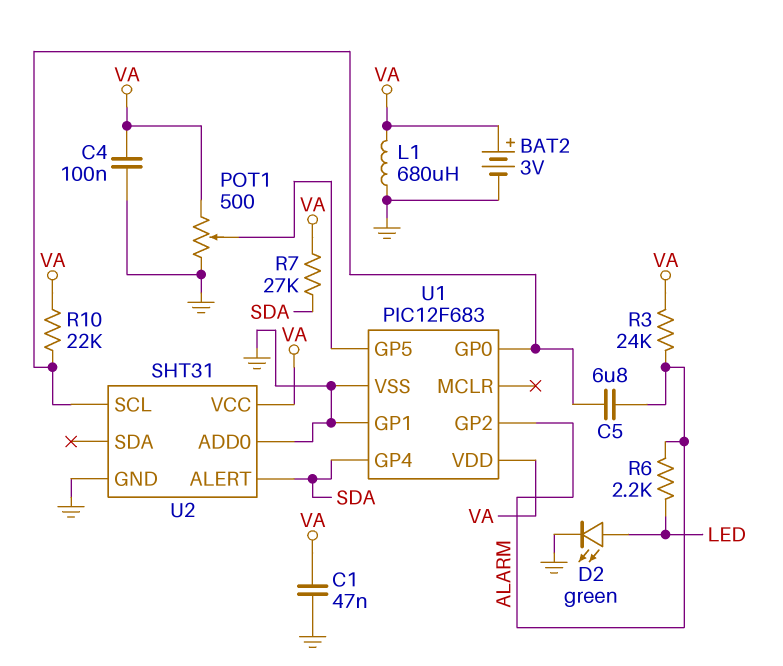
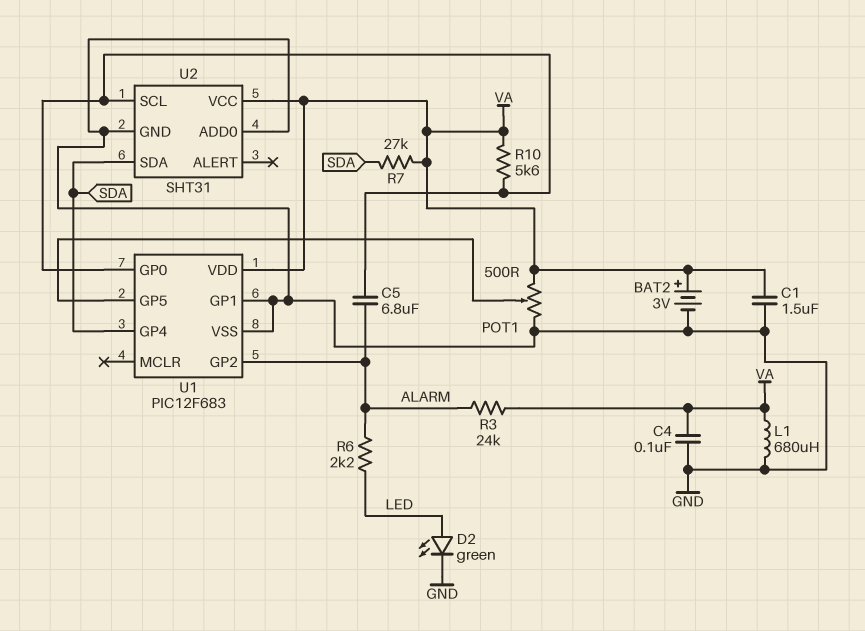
C1: 47nF (GND, VA) -> 1.5uF (GND, VA)
R10: 22k (U1/GP0, VA) -> 5.6k (U1/GP0, VA)
U2 pin ALERT: SDA -> none
U2 pin SDA: none -> SDA

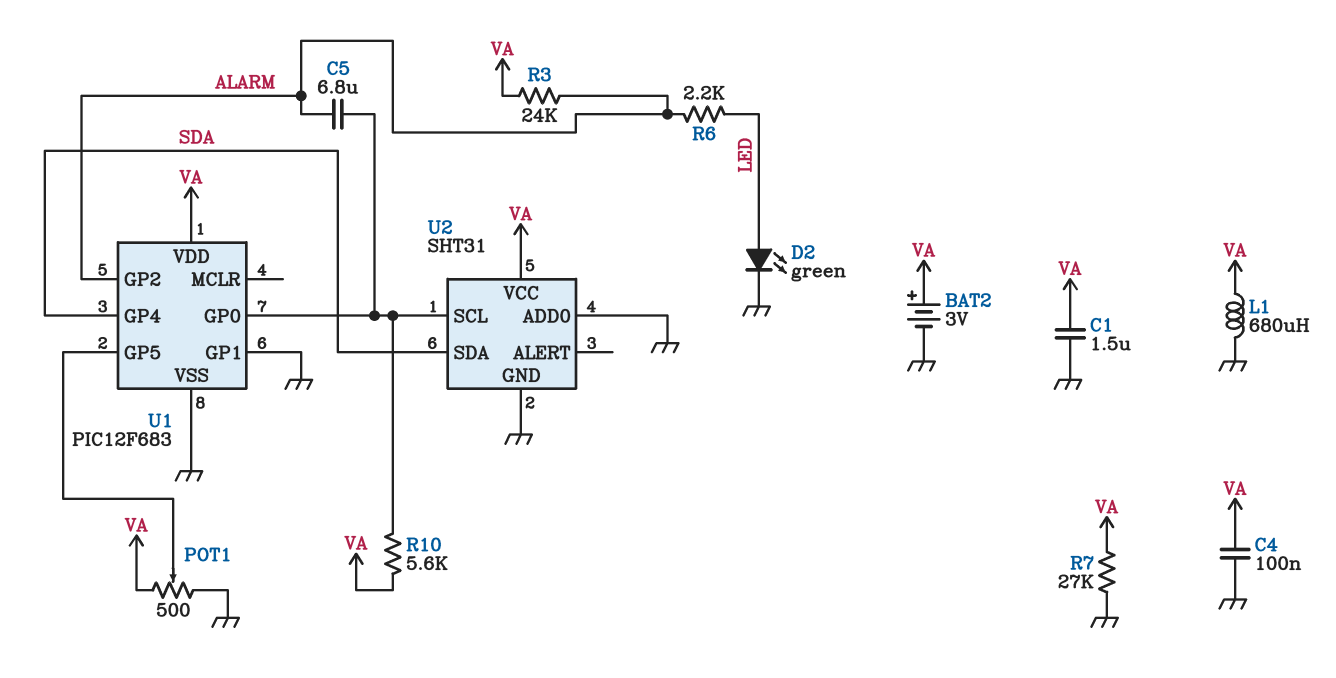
R7: 27k (SDA, VA) -> 27k (GND, VA)

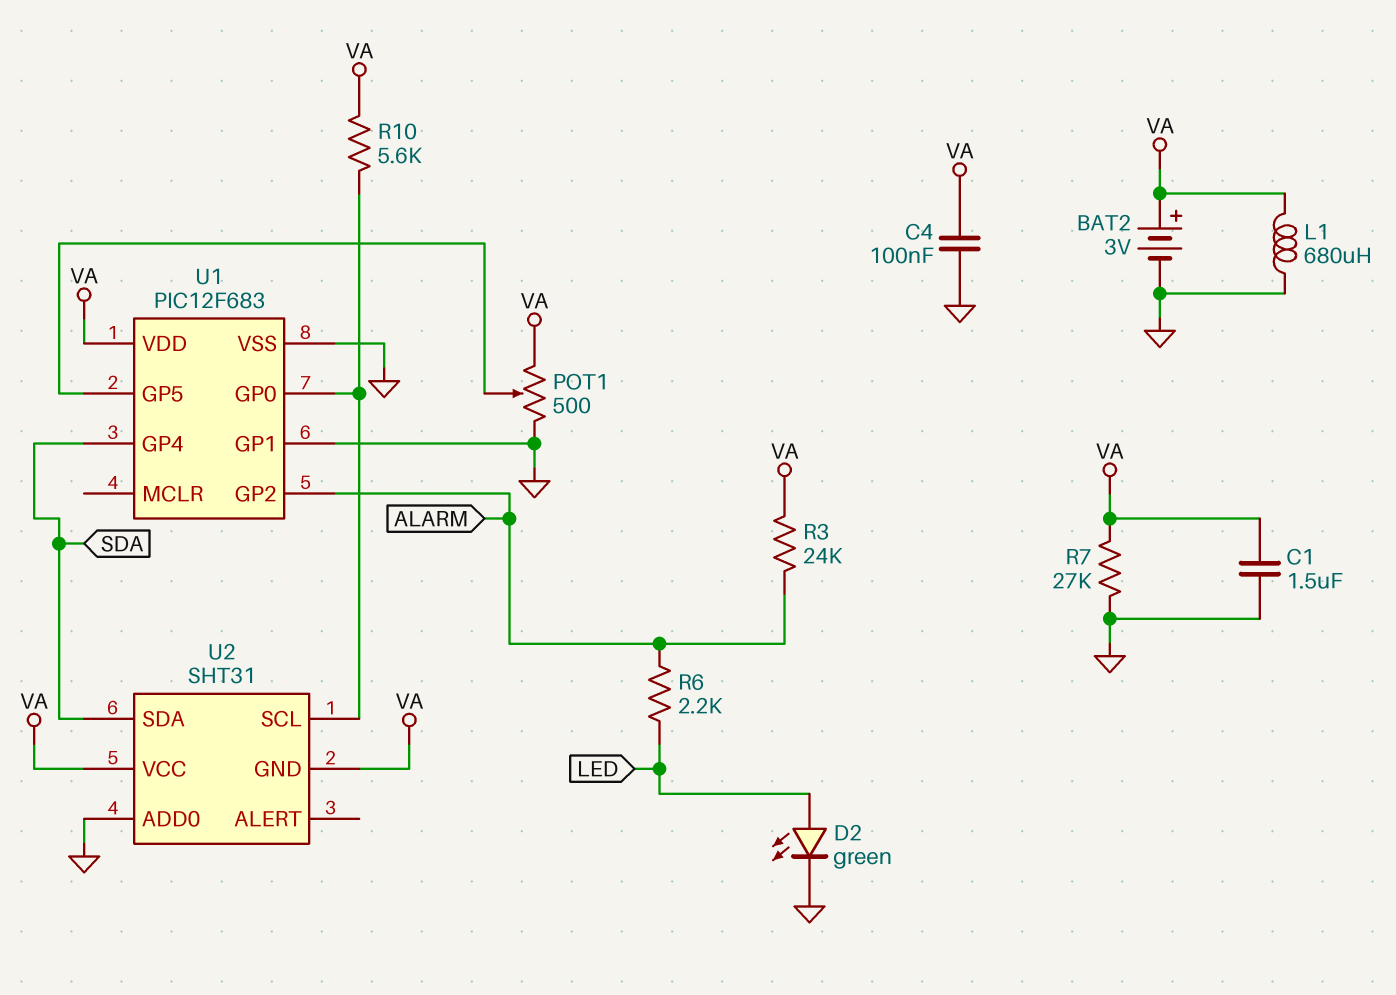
C5: 6.8uF (ALARM, U1/GP0) -> none
U2 pin GND: GND -> VA

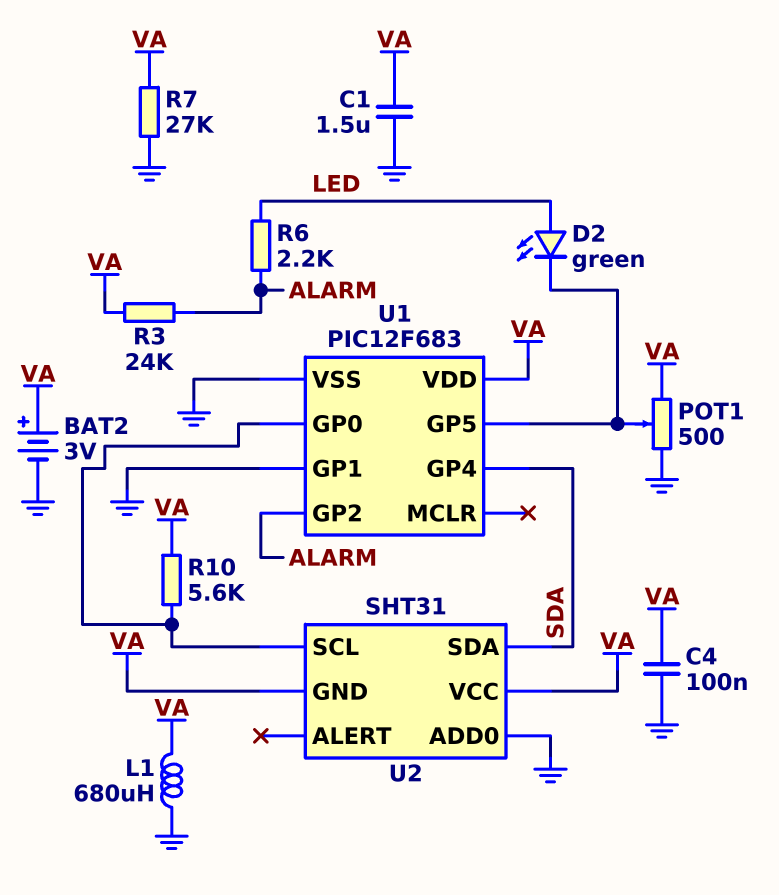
D2: LED green (A LED, K GND) -> LED green (A LED, K U1/GP5)

